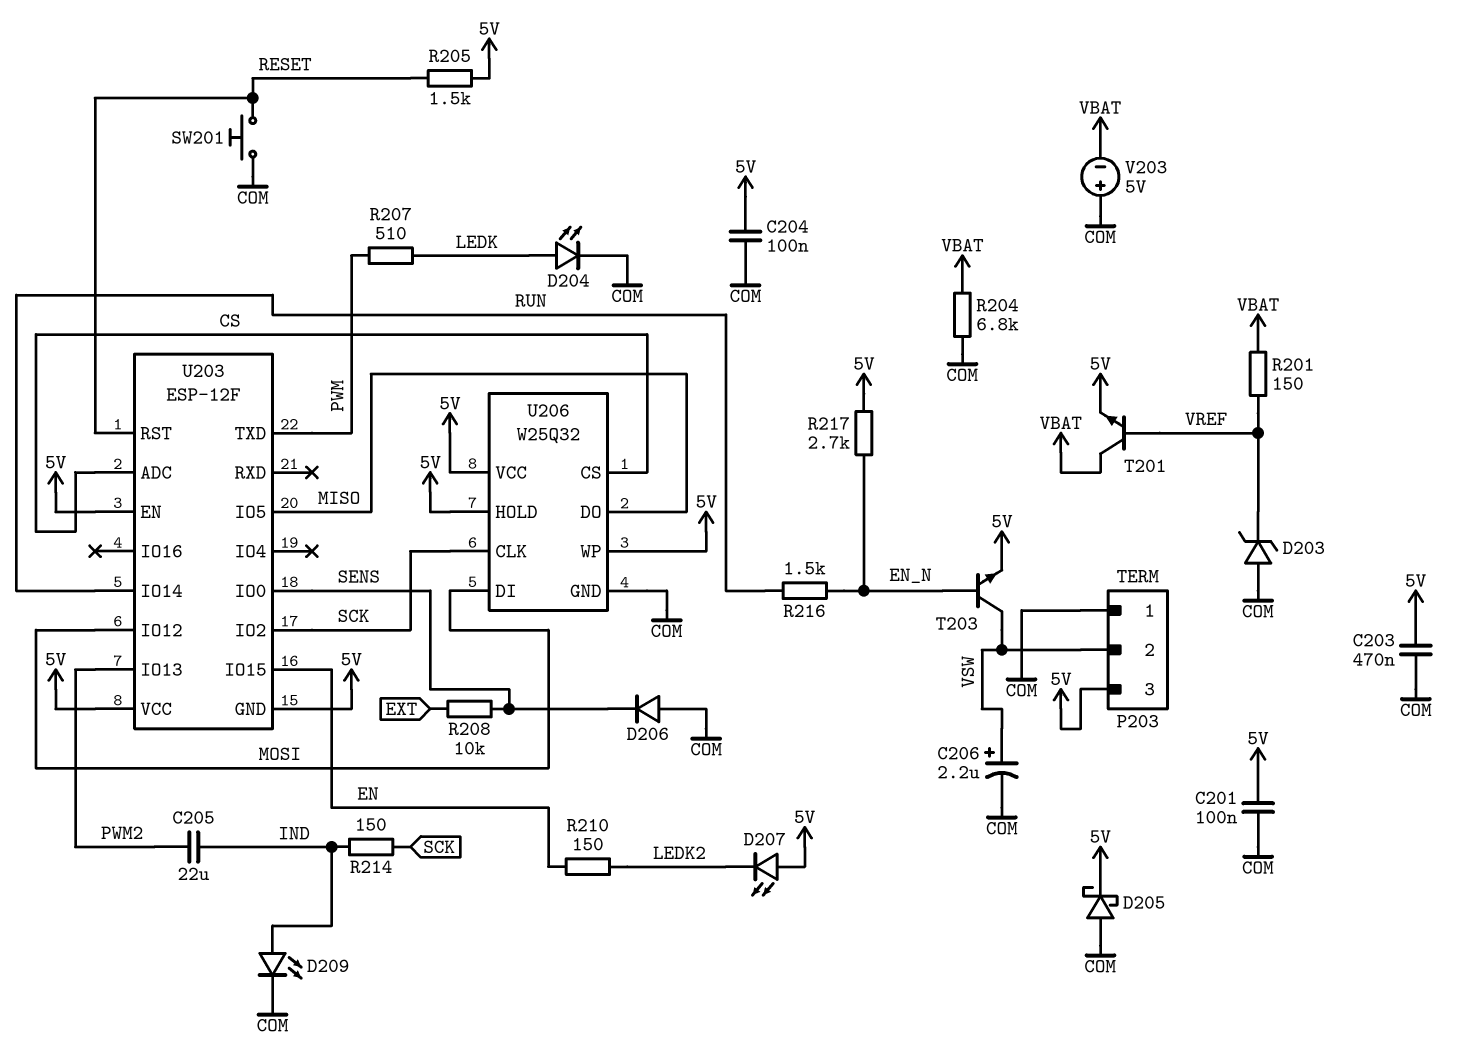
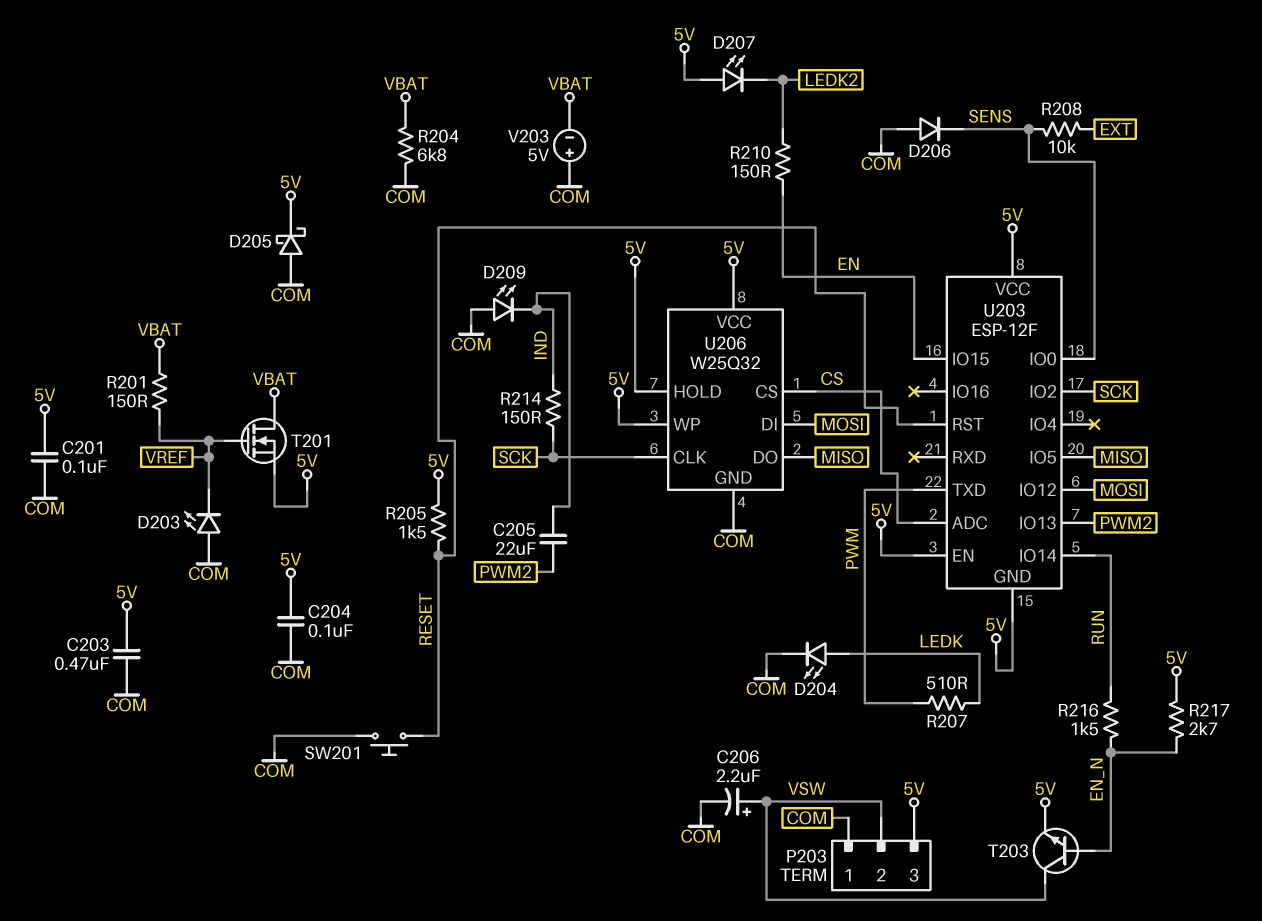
D203: zener (A COM, K VREF) -> LED (A COM, K VREF)
D209: LED (A IND, K COM) -> LED (A COM, K IND)
T201: NPN (B VREF, C VBAT, E 5V) -> NMOS (G VREF, D VBAT, S 5V)

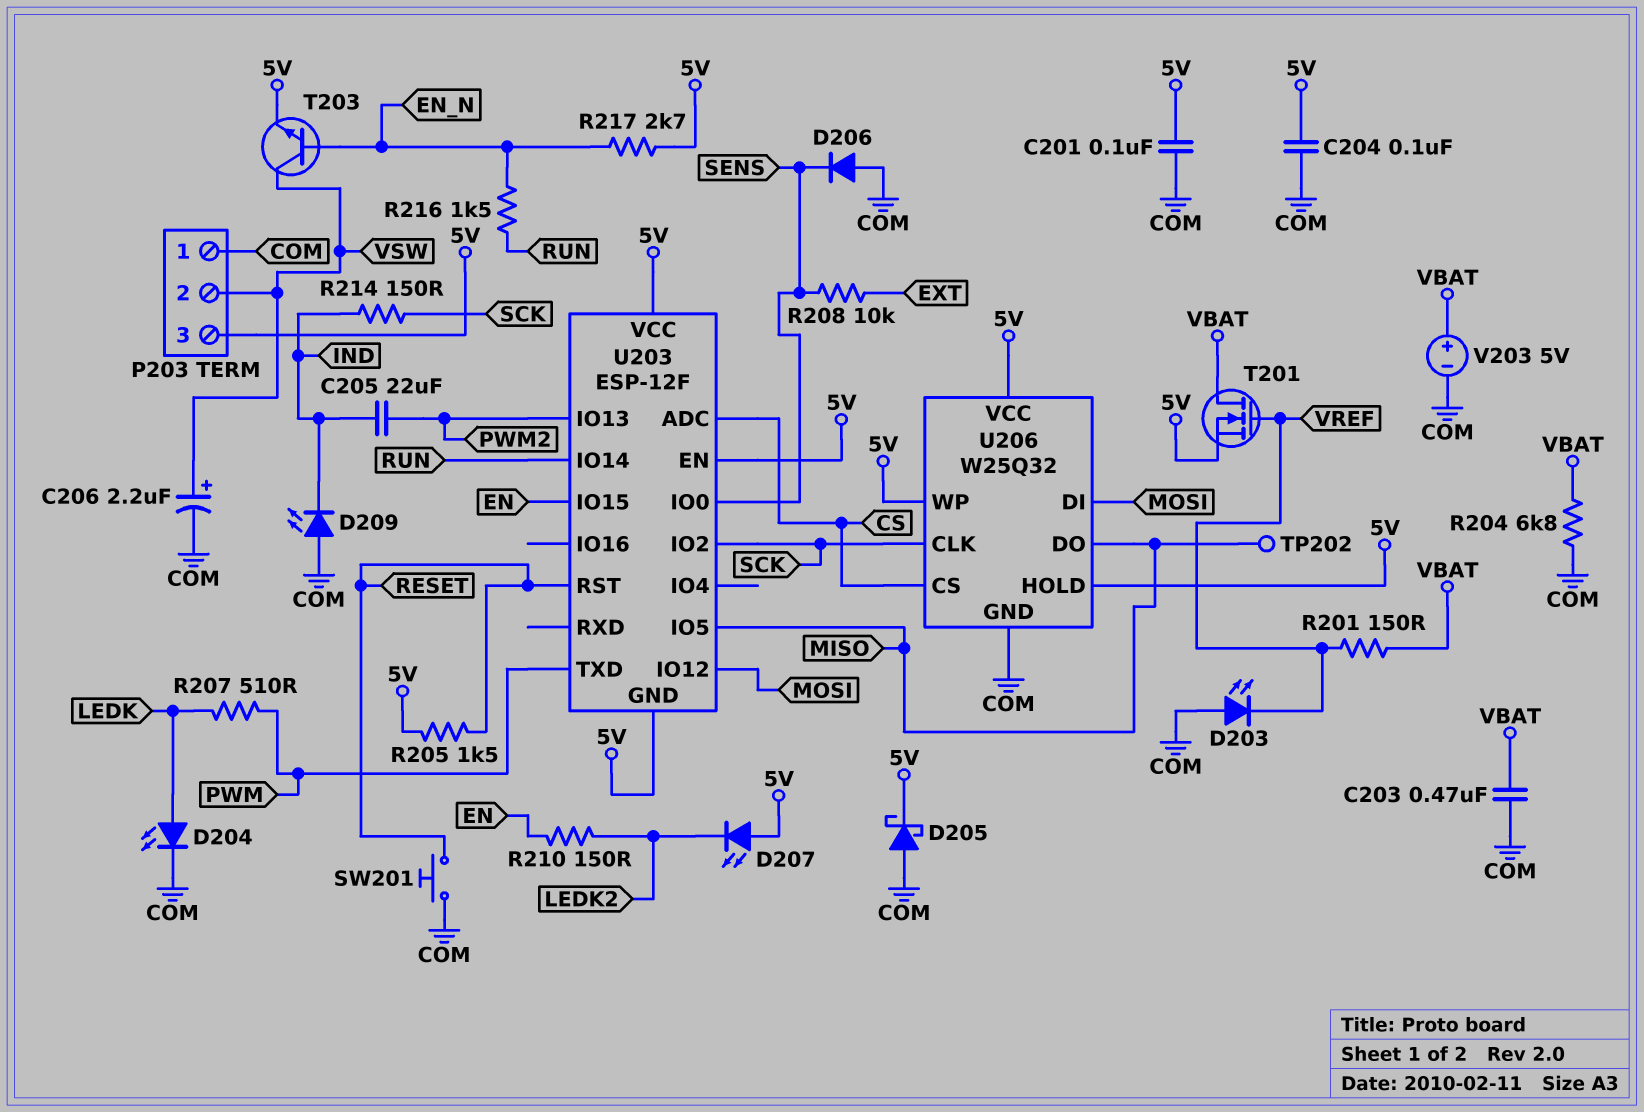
C203: 470nF (5V, COM) -> 470nF (COM, VBAT)
TP202: none -> test point (MISO)
V203: 5V (plus COM, minus VBAT) -> 5V (plus VBAT, minus COM)

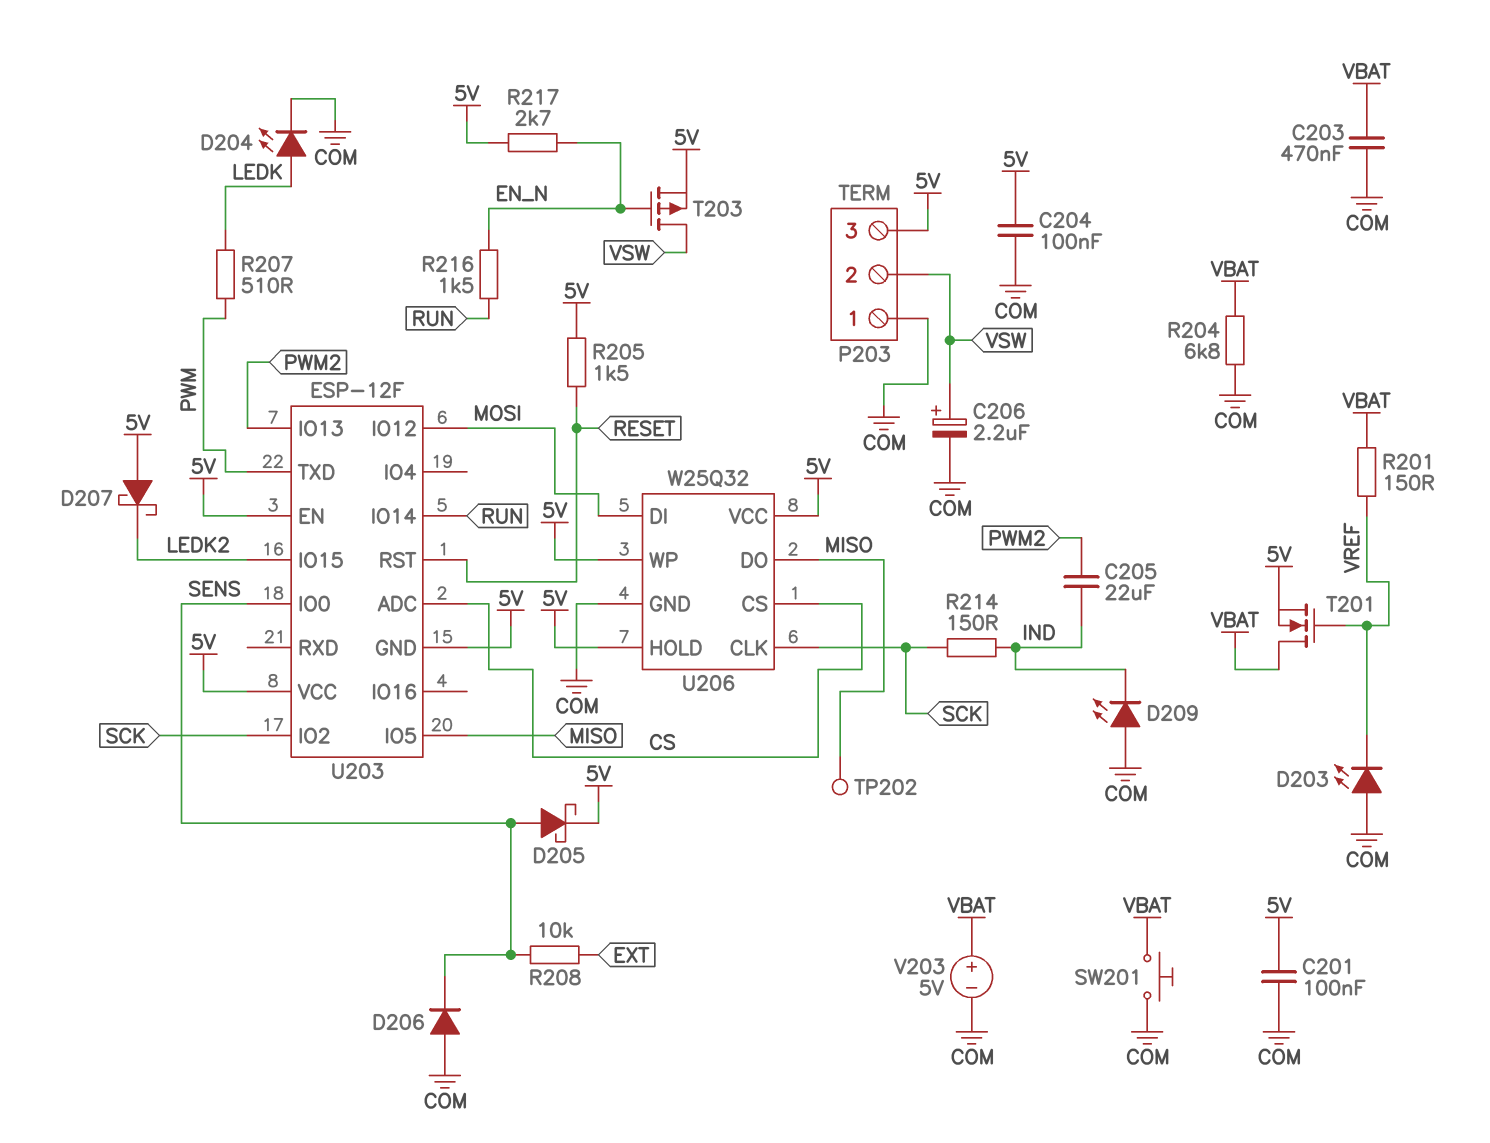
D205: schottky (A COM, K 5V) -> schottky (A SENS, K 5V)
D207: LED (A 5V, K LEDK2) -> schottky (A 5V, K LEDK2)
R210: 150 (EN, LEDK2) -> none
SW201: button (COM, RESET) -> button (COM, VBAT)
T203: NPN (B EN_N, C VSW, E 5V) -> PMOS (G EN_N, D VSW, S 5V)
U203 pin IO15: EN -> LEDK2

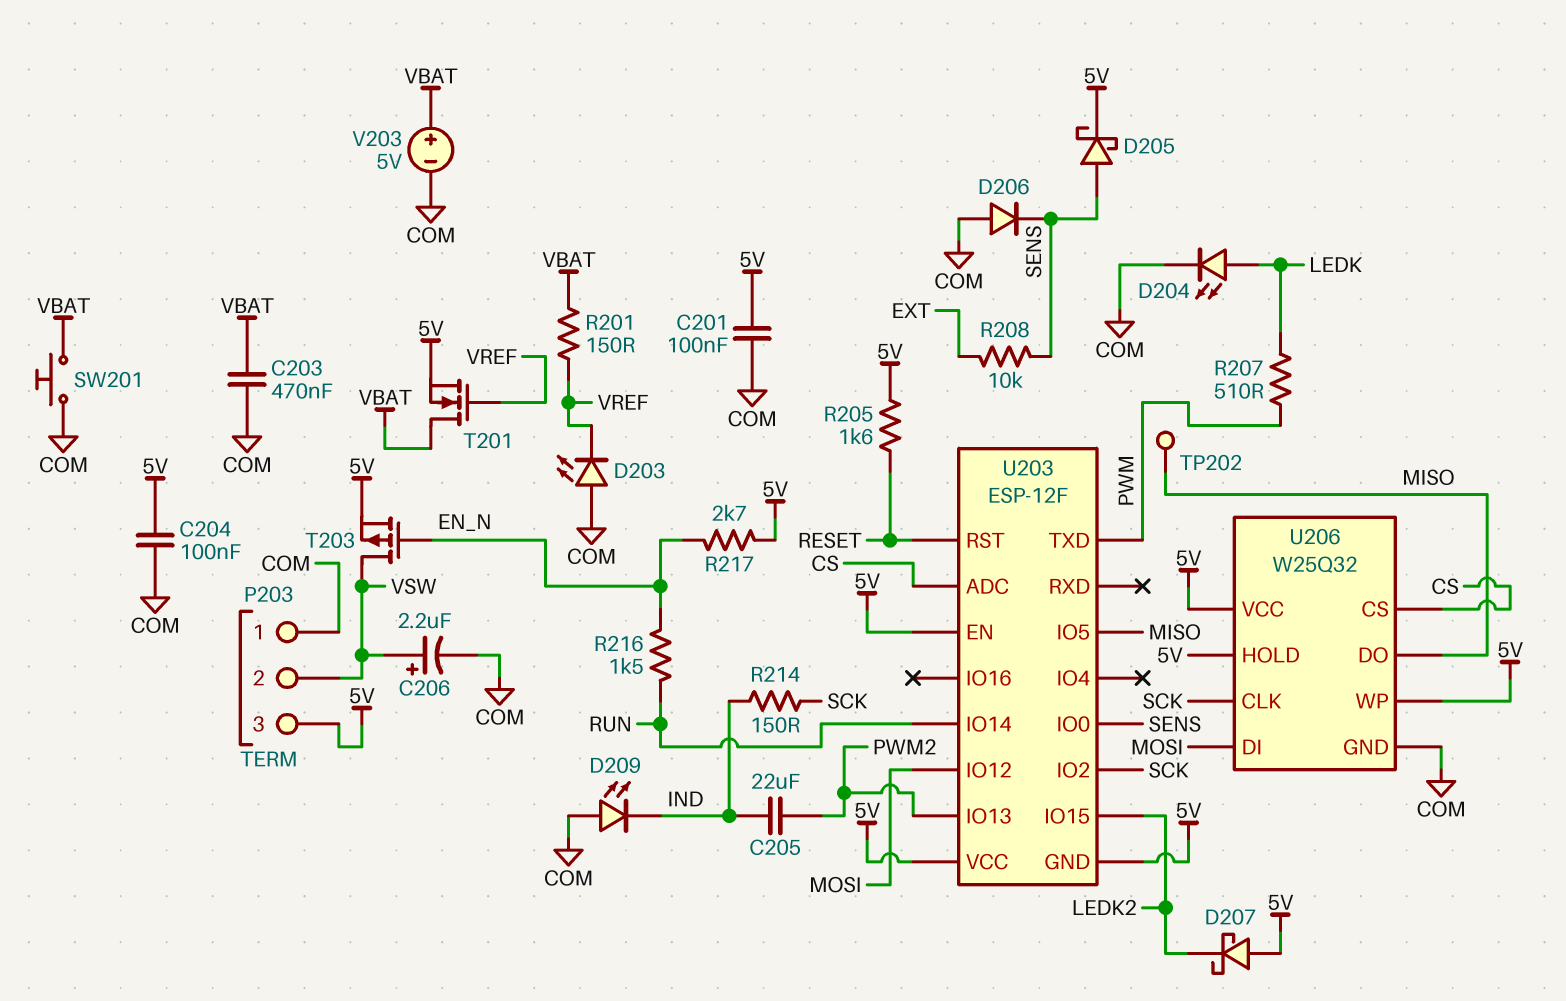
R204: 6.8k (COM, VBAT) -> none
R205: 1.5k (5V, RESET) -> 1.6k (5V, RESET)

